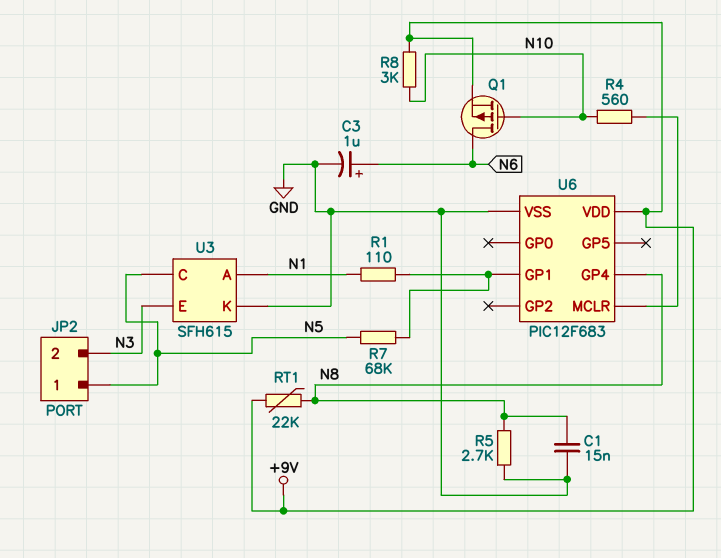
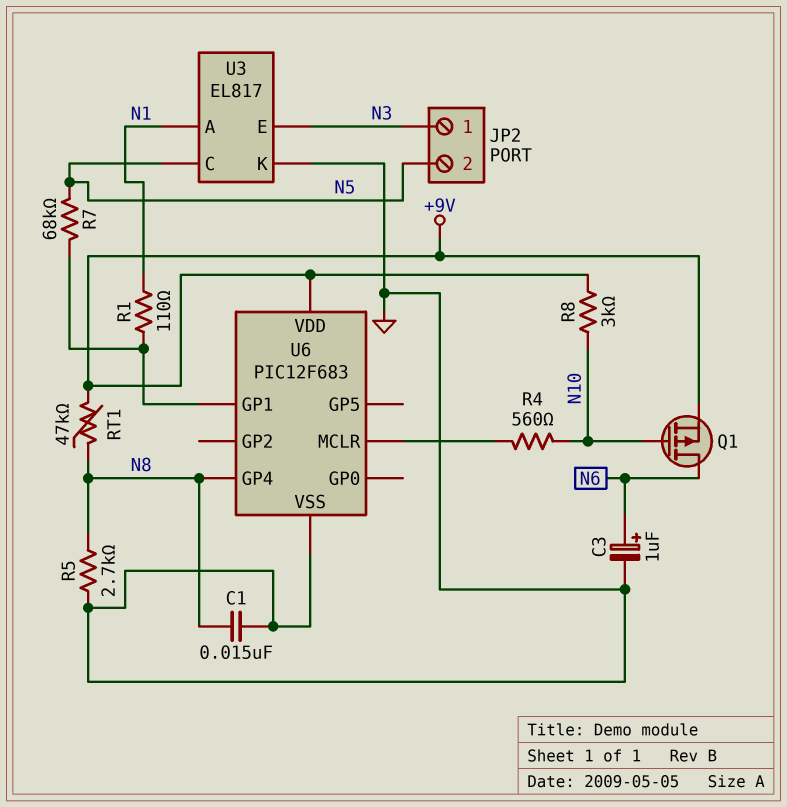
JP2 pin 1: N5 -> N3
JP2 pin 2: N3 -> N5
RT1: 22k (+9V, N8) -> 47k (+9V, N8)
U3: SFH615 -> EL817

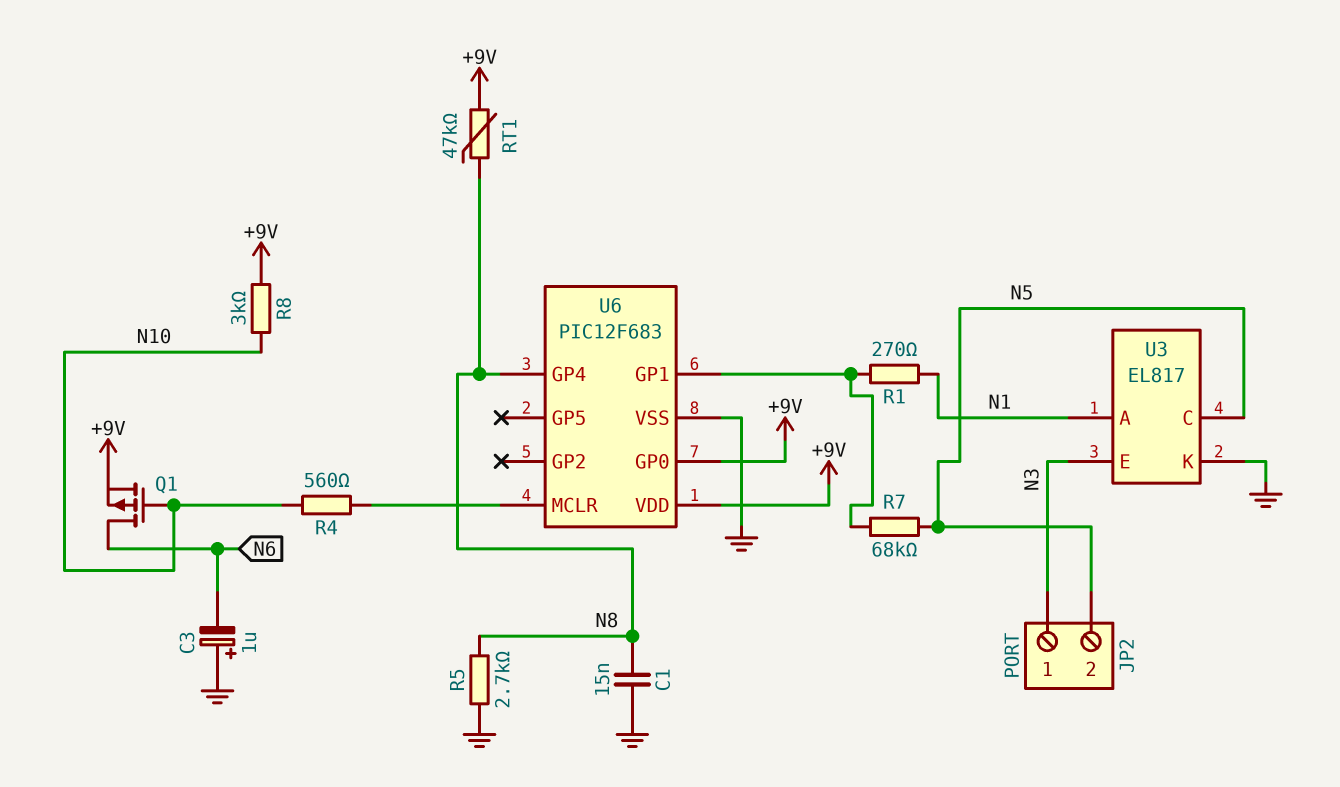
C3: 1uF (plus N6, minus GND) -> 1uF (plus GND, minus N6)
R1: 110 (N1, U6/GP1) -> 270 (N1, U6/GP1)
U6 pin GP0: none -> +9V

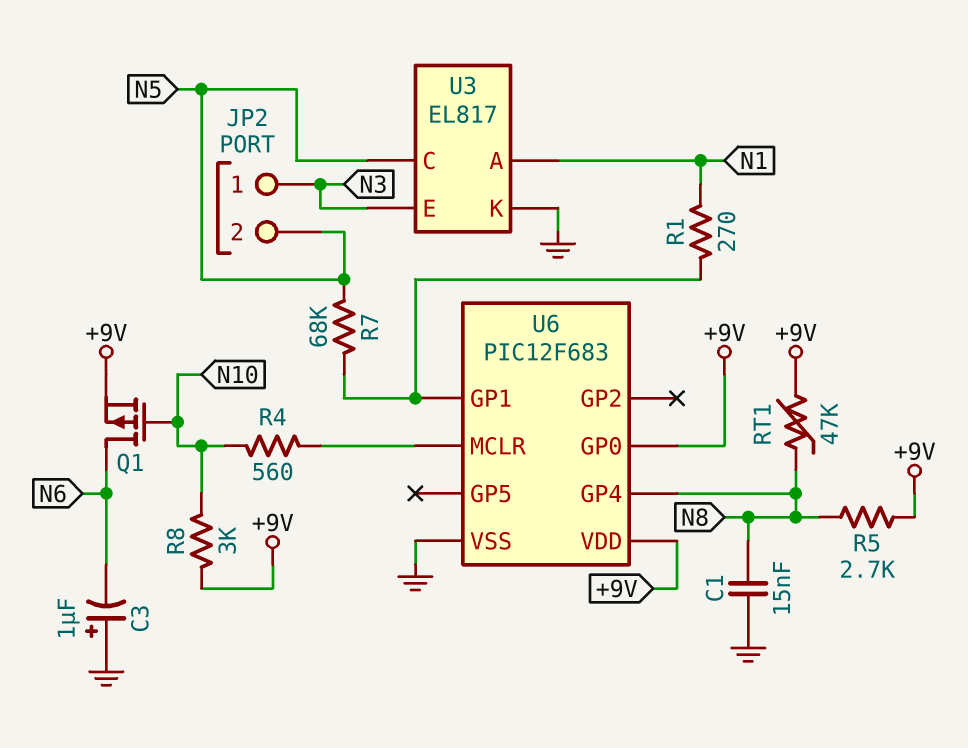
R5: 2.7k (GND, N8) -> 2.7k (+9V, N8)

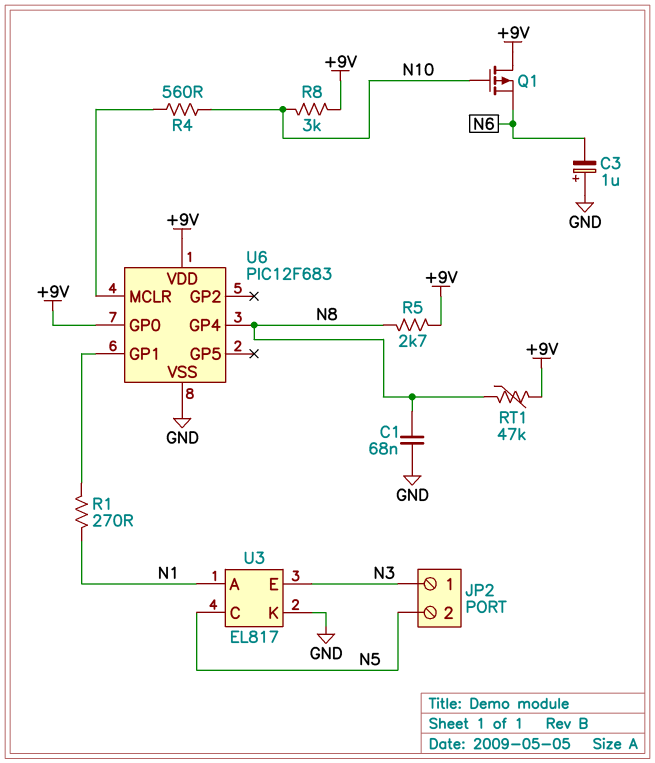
C1: 15nF (GND, N8) -> 68nF (GND, N8)
Q1: PMOS (G N10, D N6, S +9V) -> PMOS (G N10, D +9V, S N6)
R7: 68k (N5, U6/GP1) -> none

